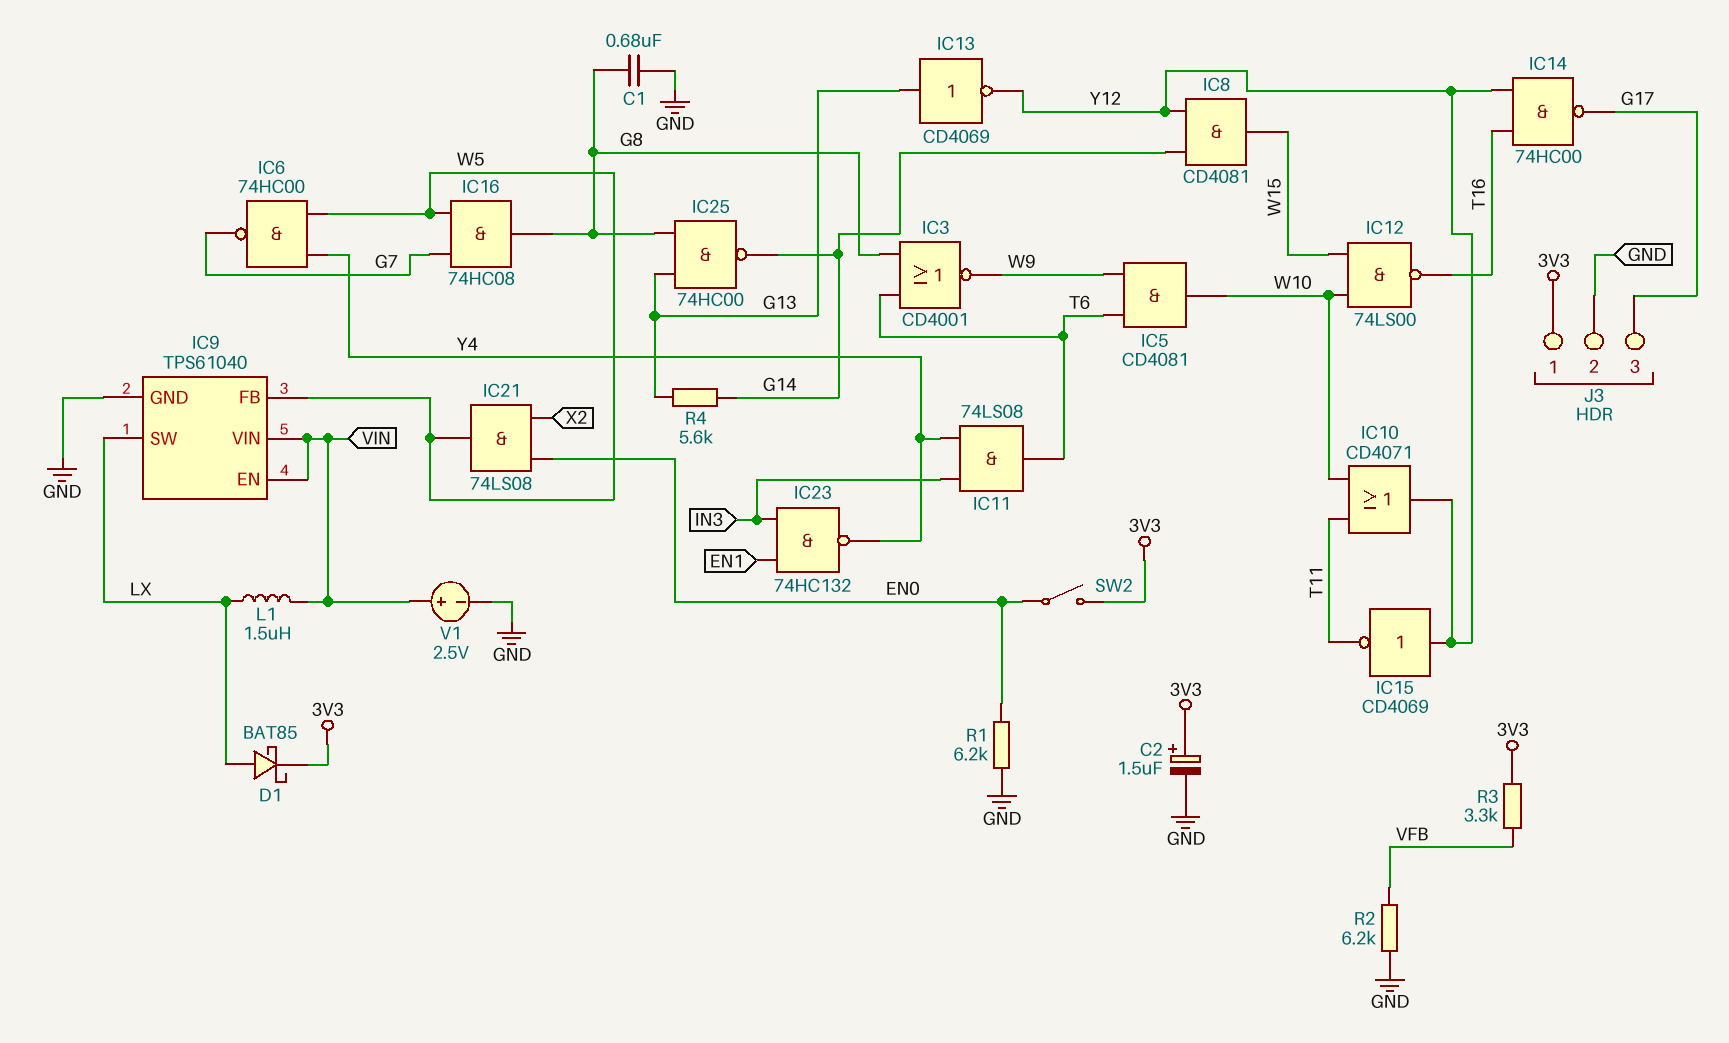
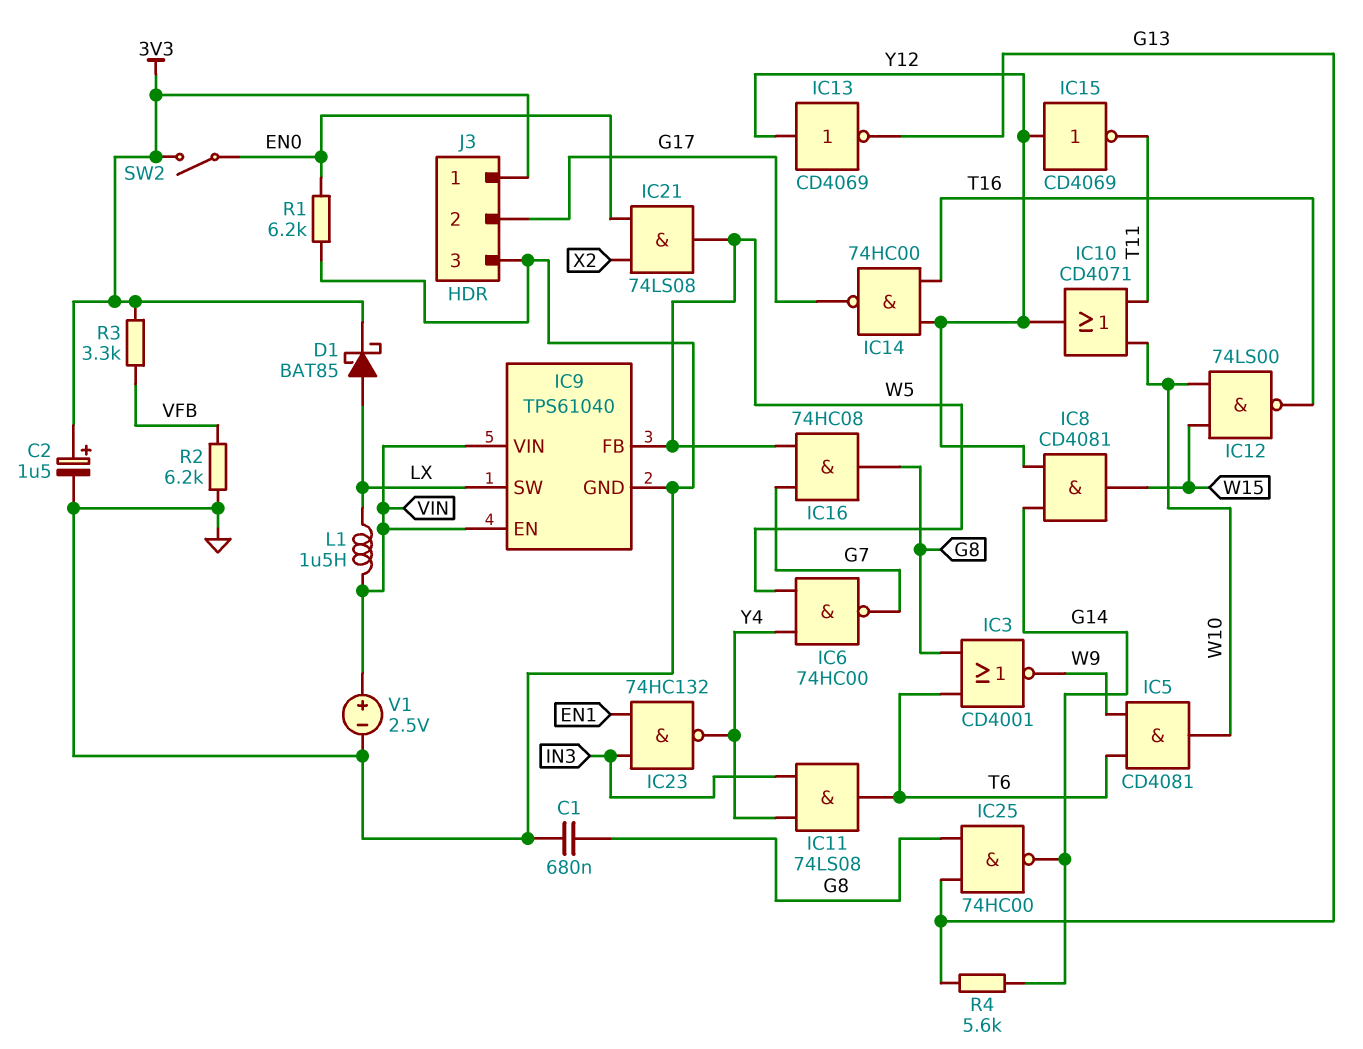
IC13: NOT CD4069 (in G13, out Y12) -> NOT CD4069 (in Y12, out G13)
J3 pin 2: GND -> G17
J3 pin 3: G17 -> GND

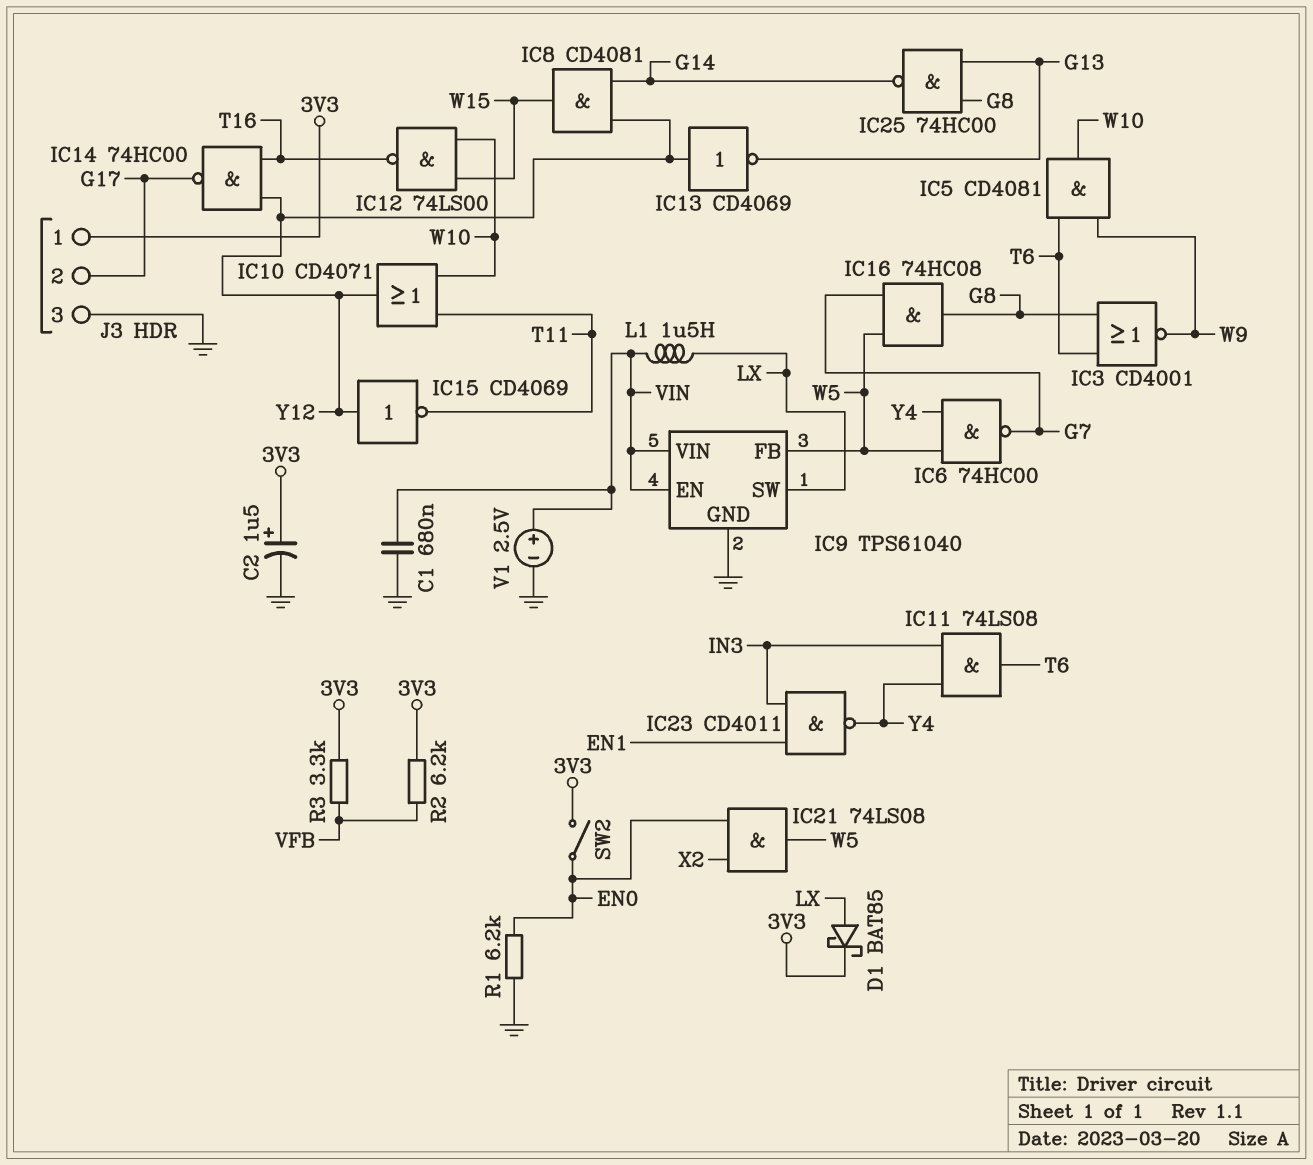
C1: 680nF (G8, GND) -> 680nF (GND, VIN)
IC23: NAND 74HC132 (in EN1, in IN3, out Y4) -> NAND CD4011 (in EN1, in IN3, out Y4)
R2: 6.2k (GND, VFB) -> 6.2k (3V3, VFB)
R4: 5.6k (G13, G14) -> none

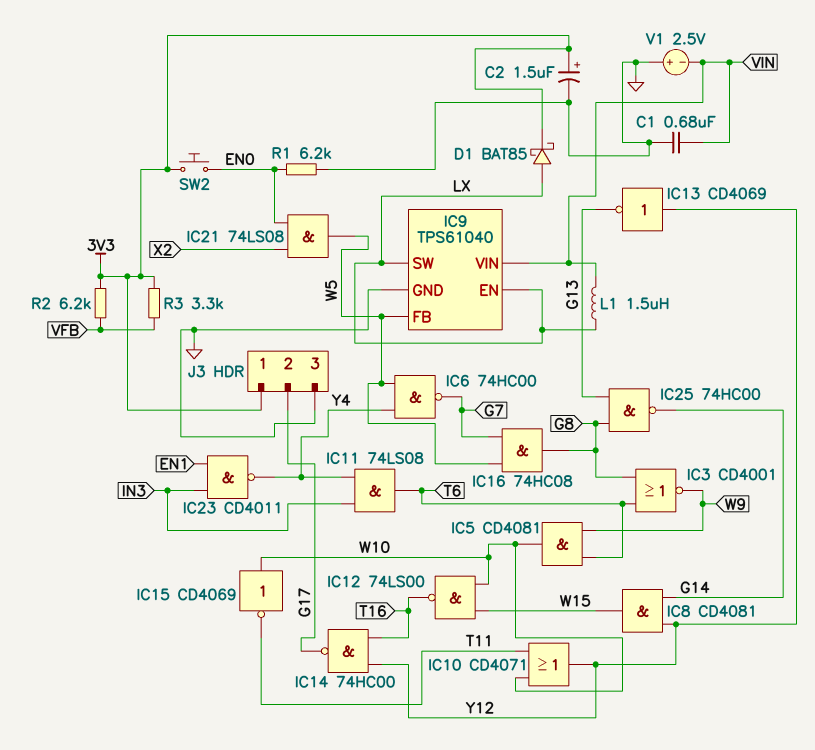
IC9 pin EN: VIN -> LX
IC15: NOT CD4069 (in Y12, out T11) -> NOT CD4069 (in W10, out T11)
SW2: switch (3V3, EN0) -> button (3V3, EN0)
V1: 2.5V (plus VIN, minus GND) -> 2.5V (plus GND, minus VIN)

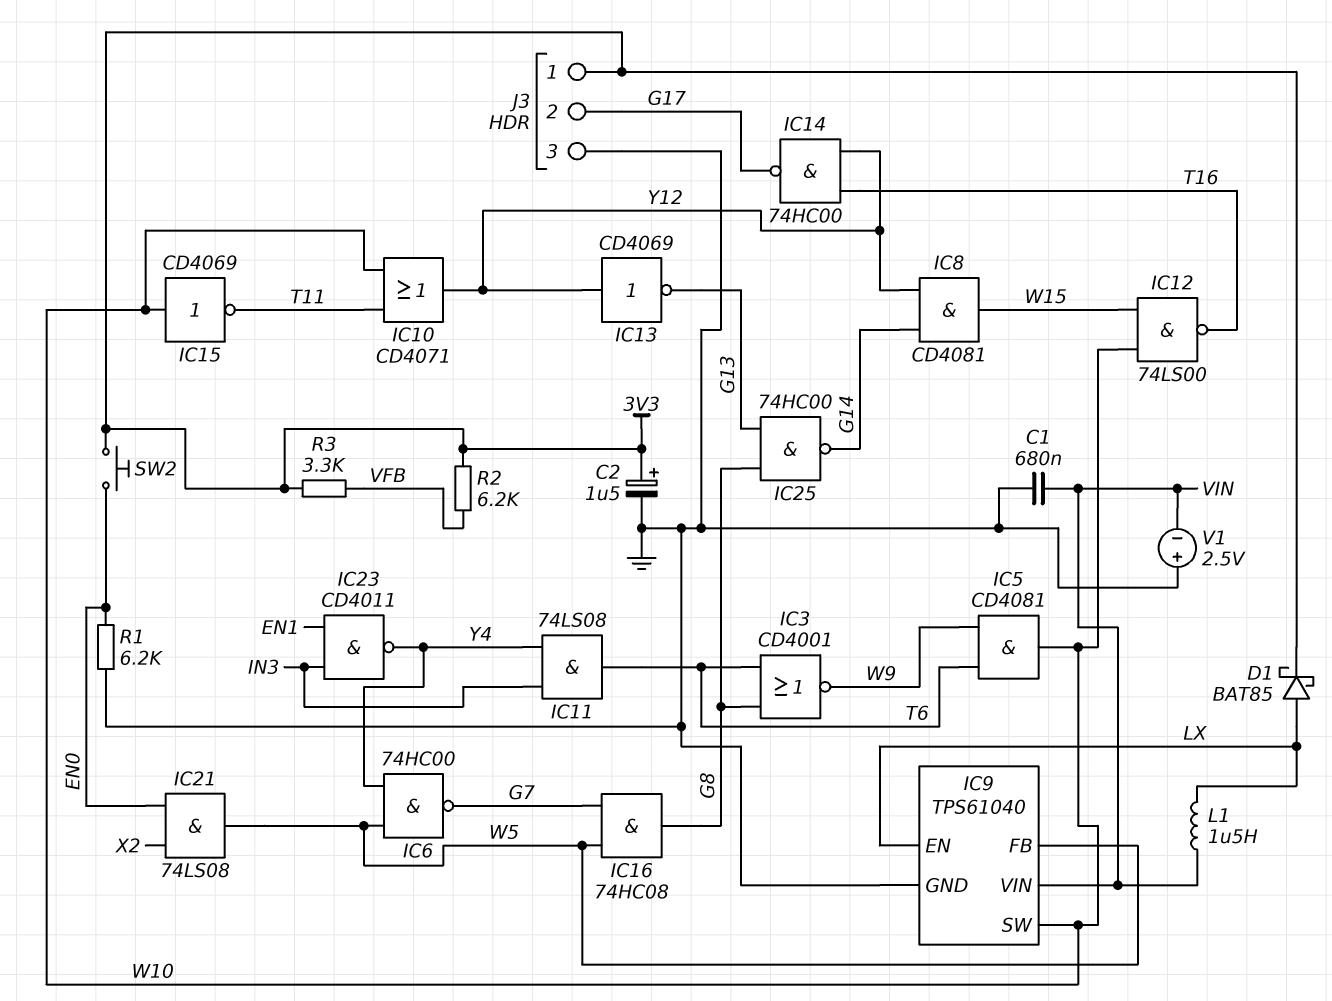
IC9 pin SW: LX -> W10

